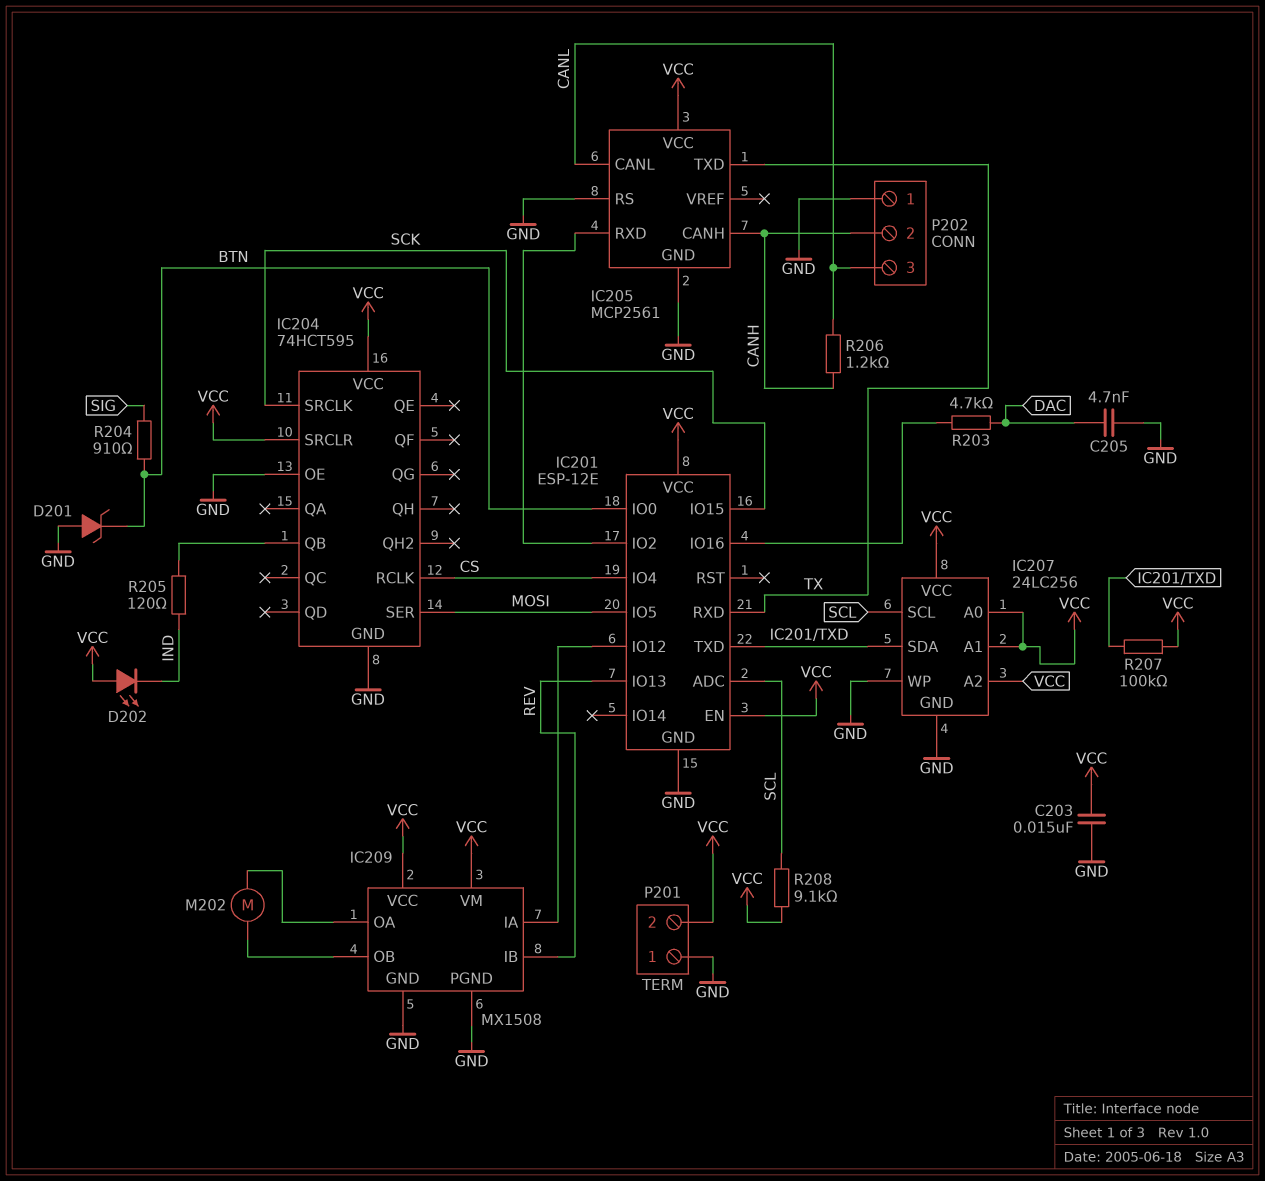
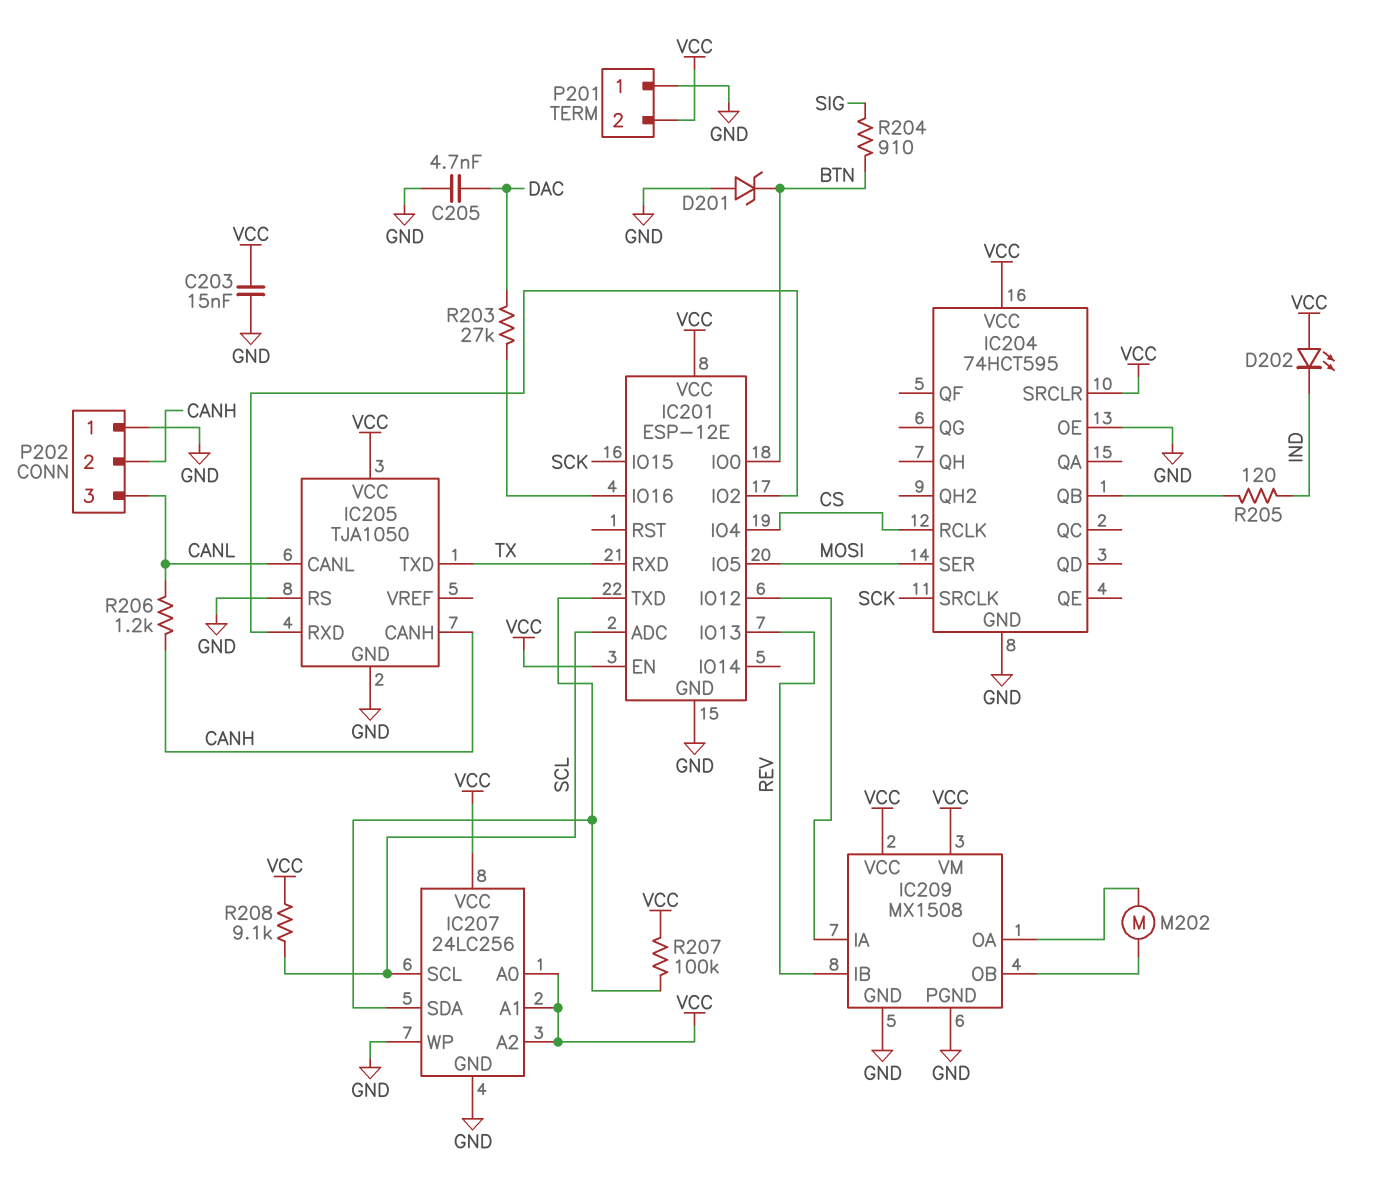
IC205: MCP2561 -> TJA1050
R203: 4.7k (DAC, IC201/IO16) -> 27k (DAC, IC201/IO16)

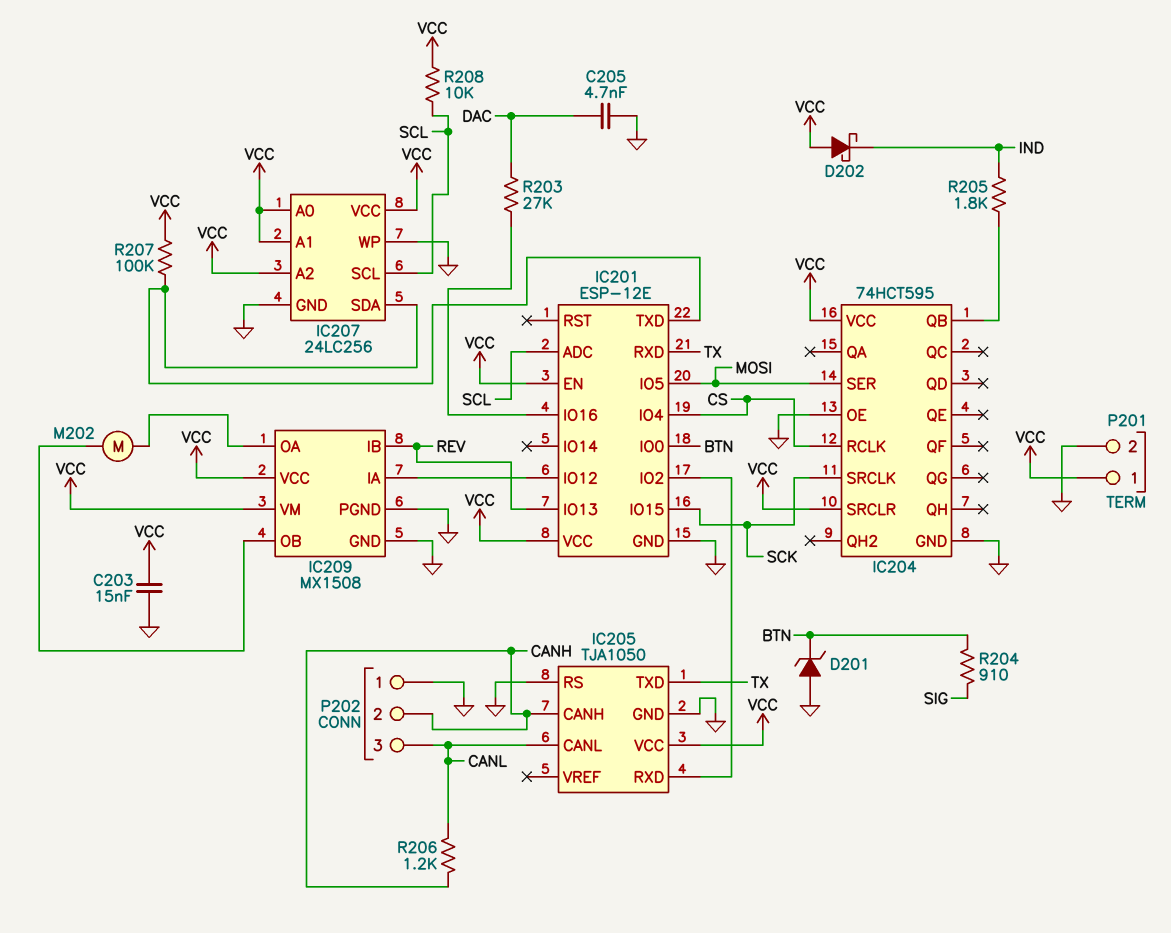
D202: LED (A VCC, K IND) -> schottky (A VCC, K IND)
P201 pin 1: GND -> VCC
P201 pin 2: VCC -> GND
R205: 120 (IC204/QB, IND) -> 1.8k (IC204/QB, IND)
R208: 9.1k (SCL, VCC) -> 10k (SCL, VCC)

